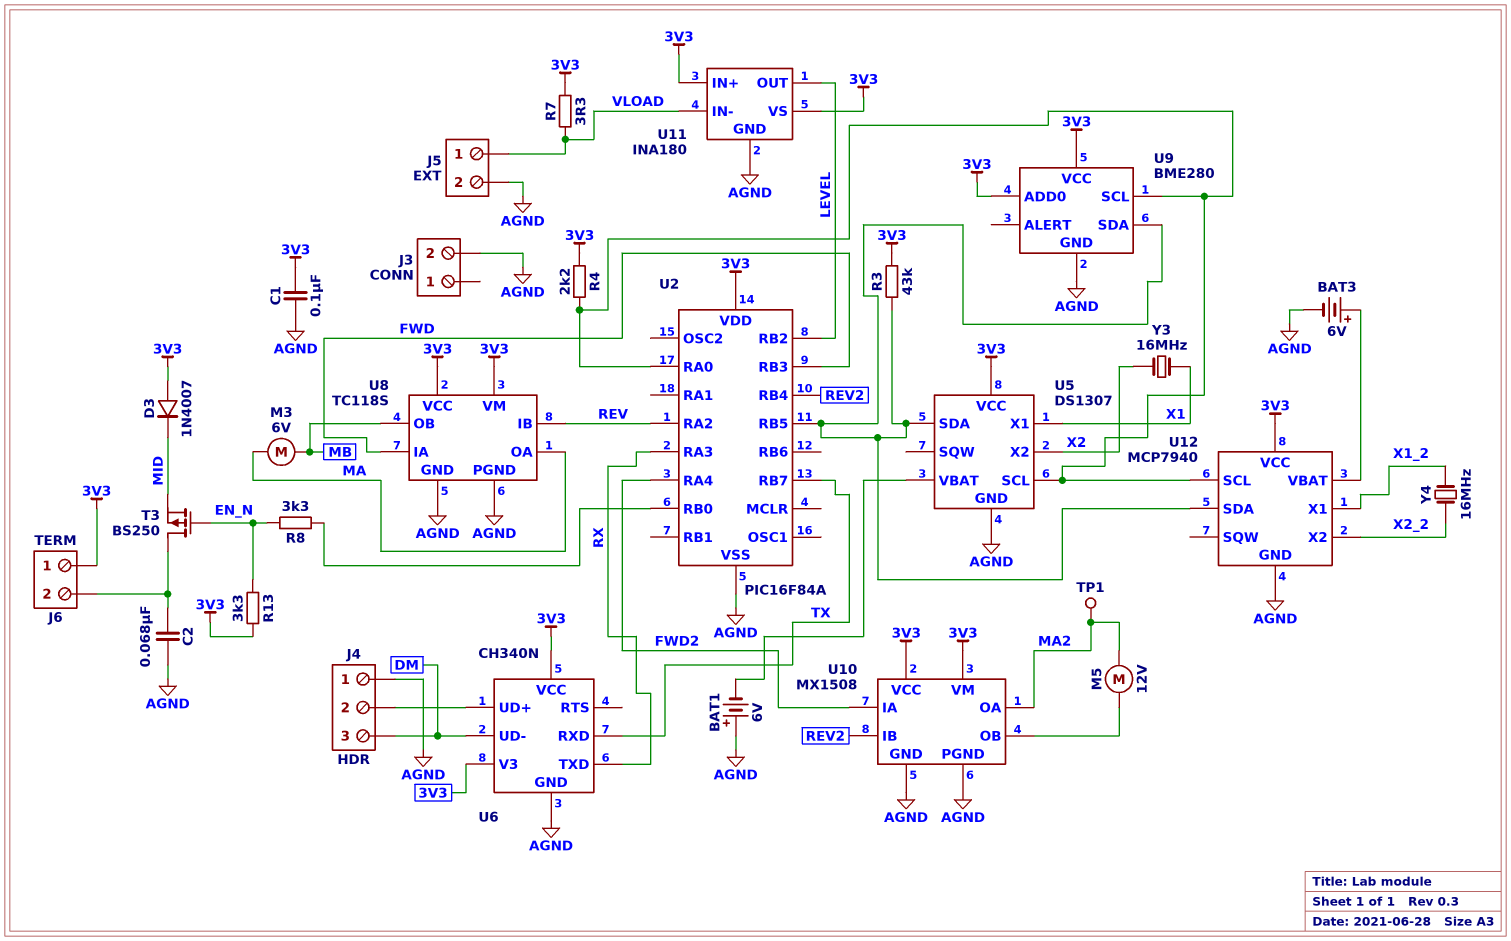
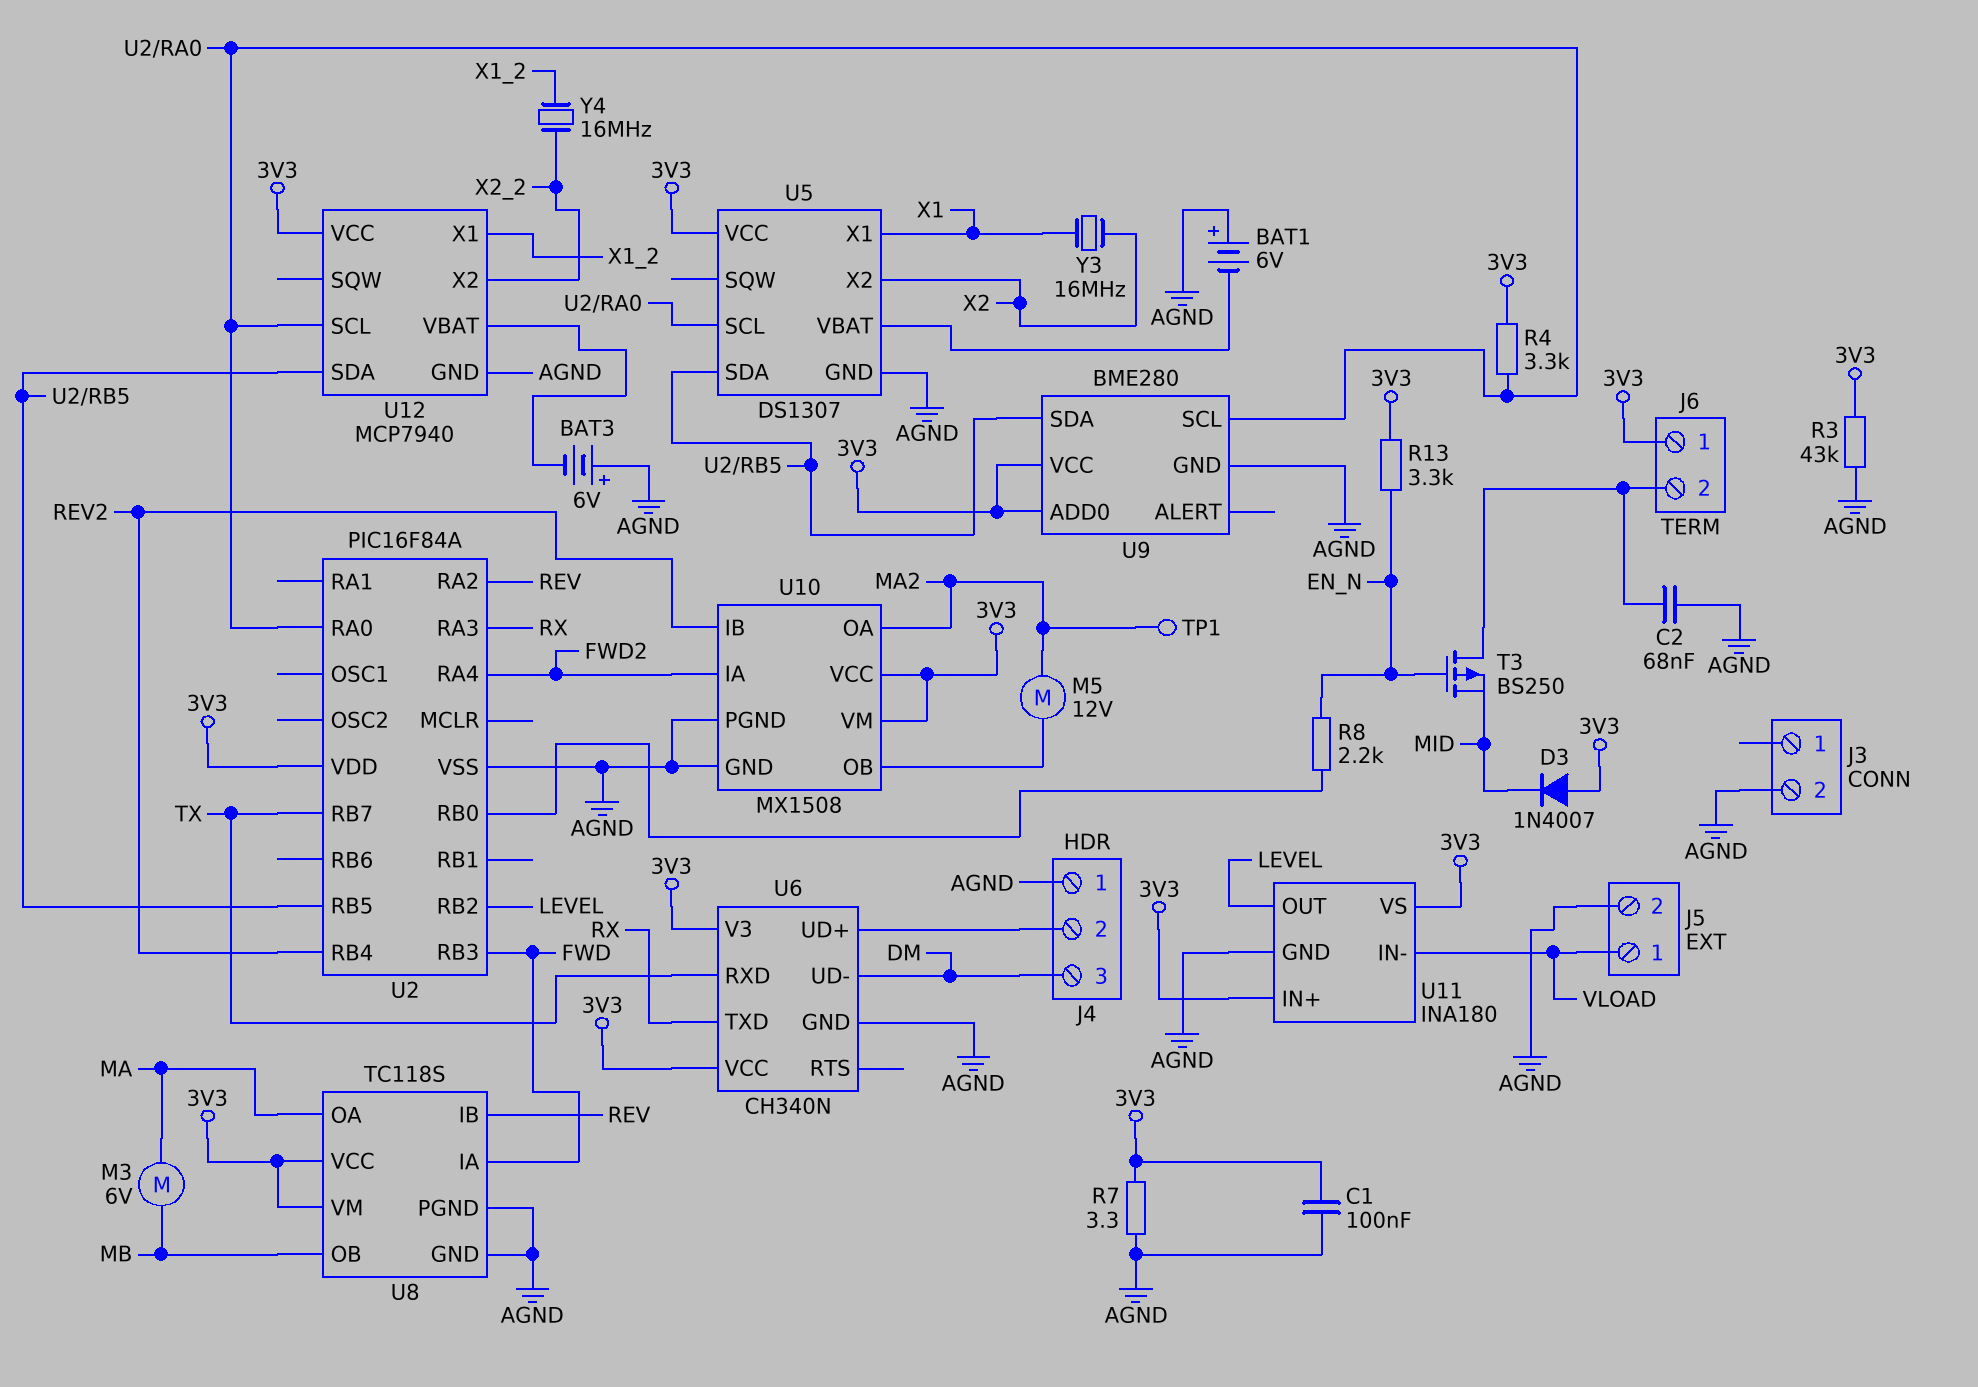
BAT3: 6V (plus U12/VBAT, minus AGND) -> 6V (plus AGND, minus U12/VBAT)
R3: 43k (3V3, U2/RB5) -> 43k (3V3, AGND)
R4: 2.2k (3V3, U2/RA0) -> 3.3k (3V3, U2/RA0)
R7: 3.3 (3V3, VLOAD) -> 3.3 (3V3, AGND)
R8: 3.3k (EN_N, U2/RB0) -> 2.2k (EN_N, U2/RB0)

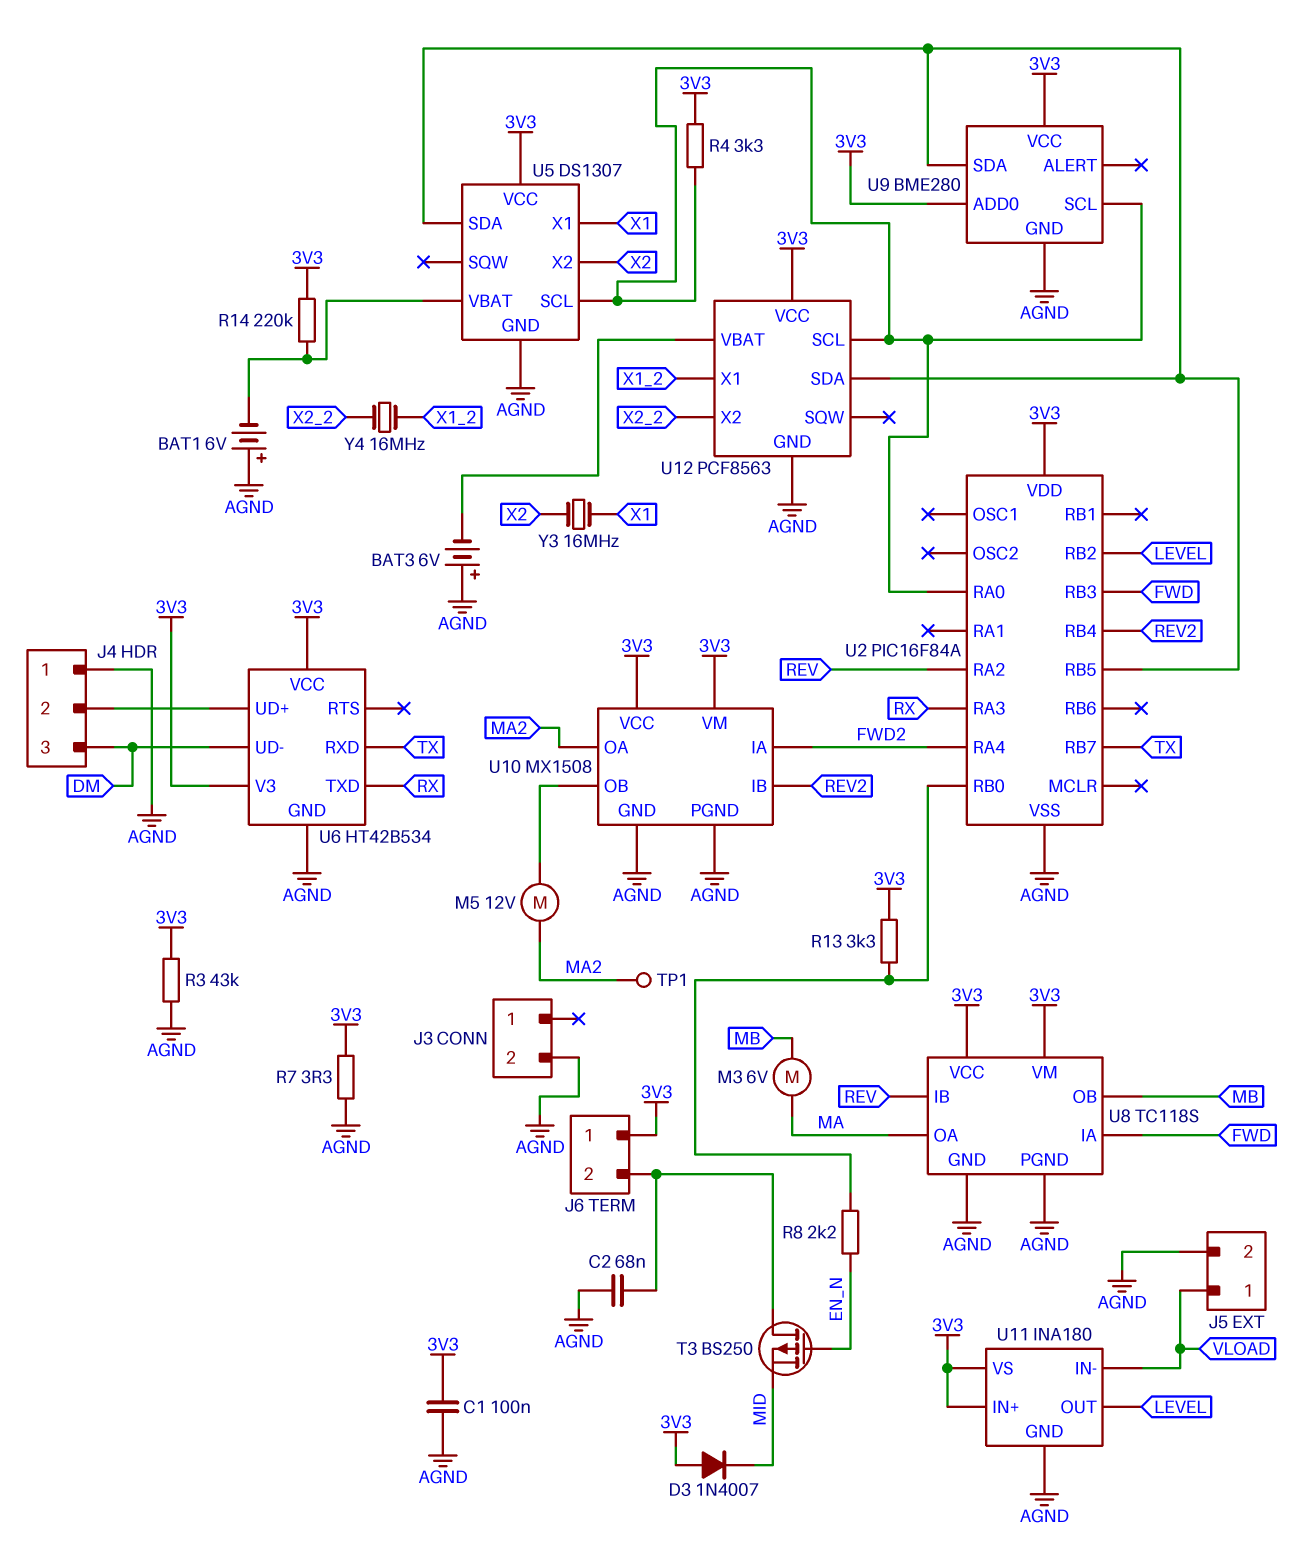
R13: 3.3k (3V3, EN_N) -> 3.3k (3V3, U2/RB0)
R14: none -> 220k (3V3, U5/VBAT)
U6: CH340N -> HT42B534
U12: MCP7940 -> PCF8563

